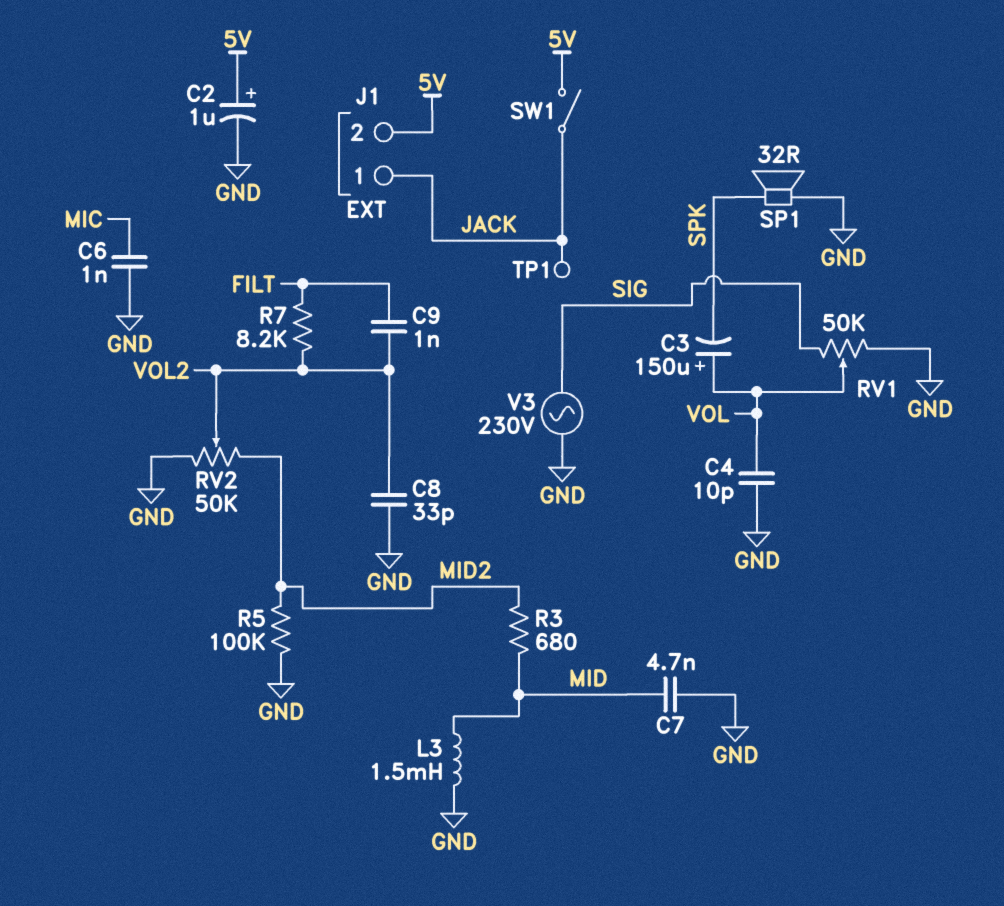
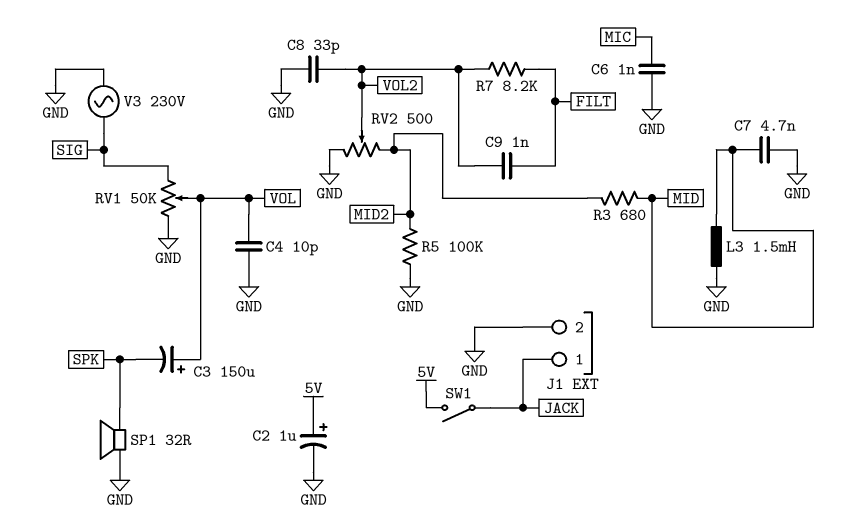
J1 pin 2: 5V -> GND
RV2: 50k (GND, MID2, wiper VOL2) -> 500 (GND, MID2, wiper VOL2)
TP1: test point (JACK) -> none

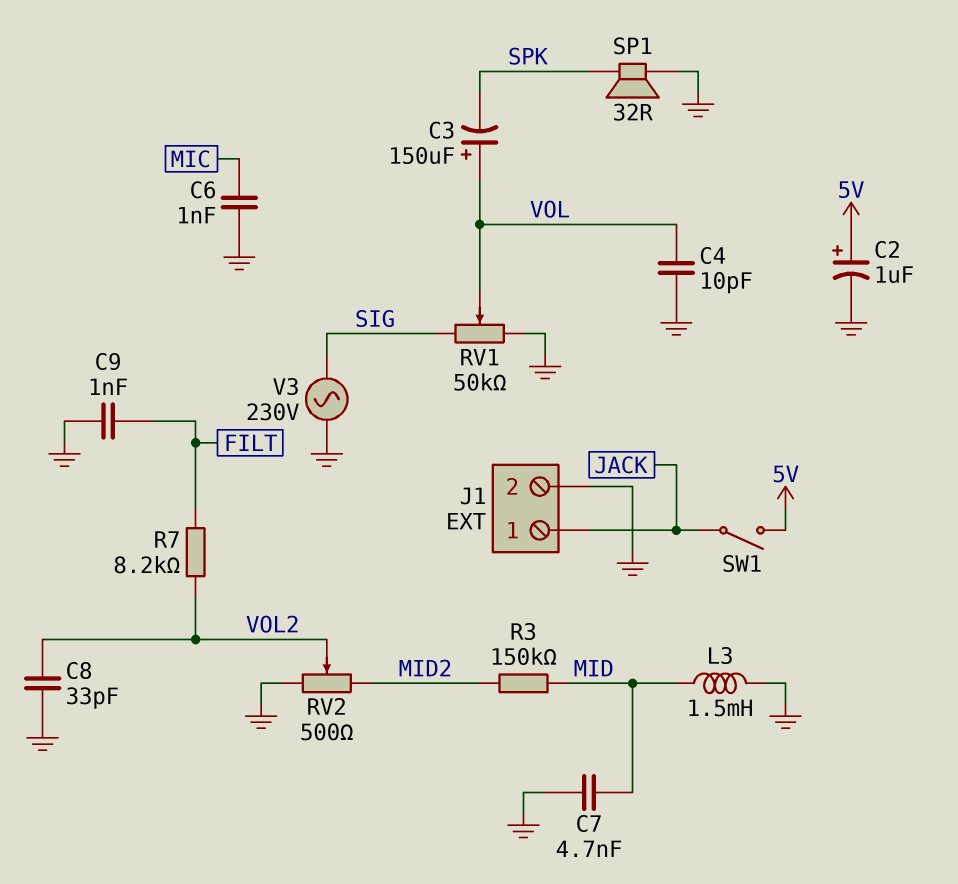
C9: 1nF (FILT, VOL2) -> 1nF (FILT, GND)
R3: 680 (MID, MID2) -> 150k (MID, MID2)
R5: 100k (GND, MID2) -> none

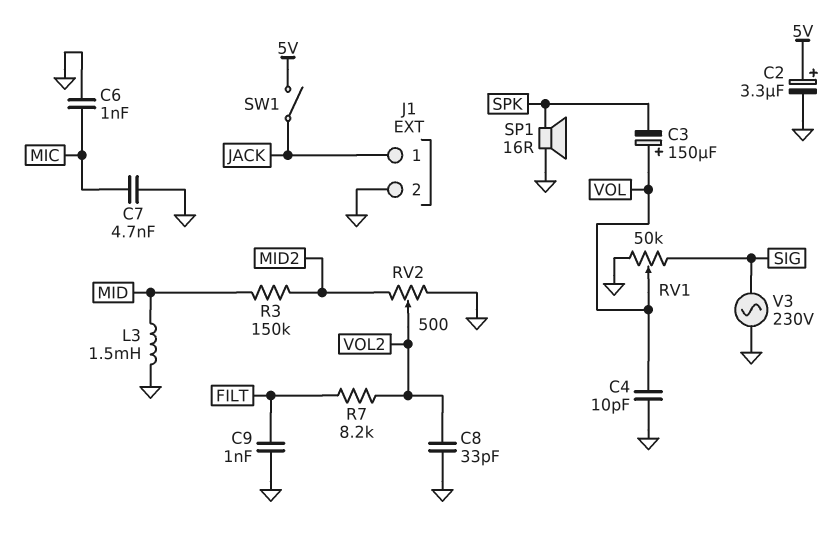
C2: 1uF (plus 5V, minus GND) -> 3.3uF (plus 5V, minus GND)
C7: 4.7nF (GND, MID) -> 4.7nF (GND, MIC)
SP1: speaker 32R (GND, SPK) -> speaker 16R (GND, SPK)

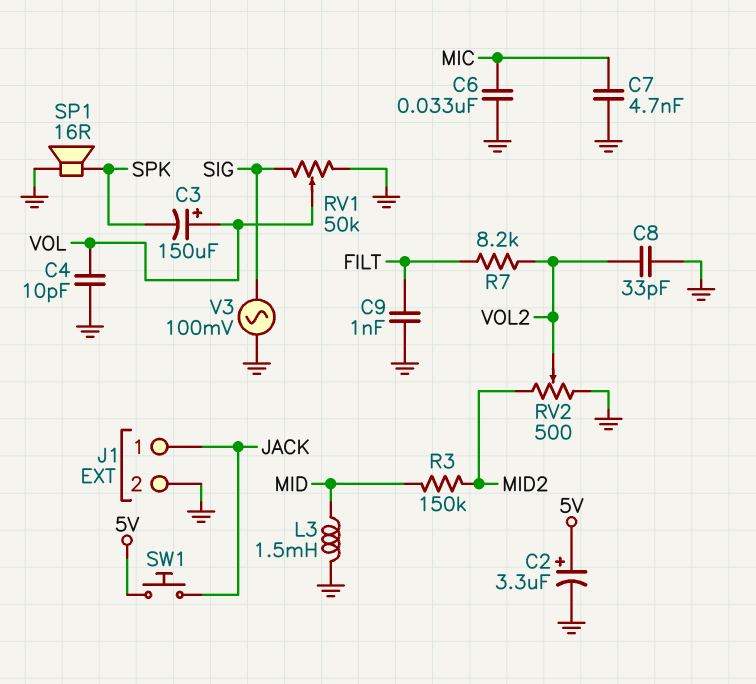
C6: 1nF (GND, MIC) -> 33nF (GND, MIC)
SW1: switch (5V, JACK) -> button (5V, JACK)
V3: AC 230V (GND, SIG) -> AC 100mV (GND, SIG)

